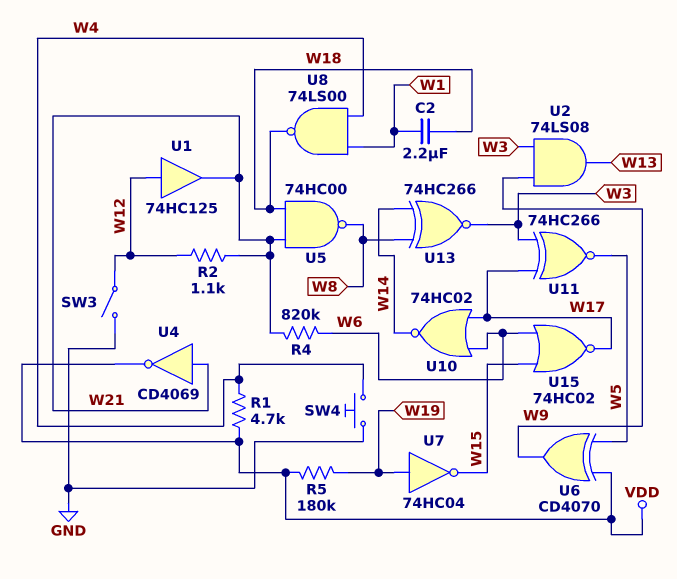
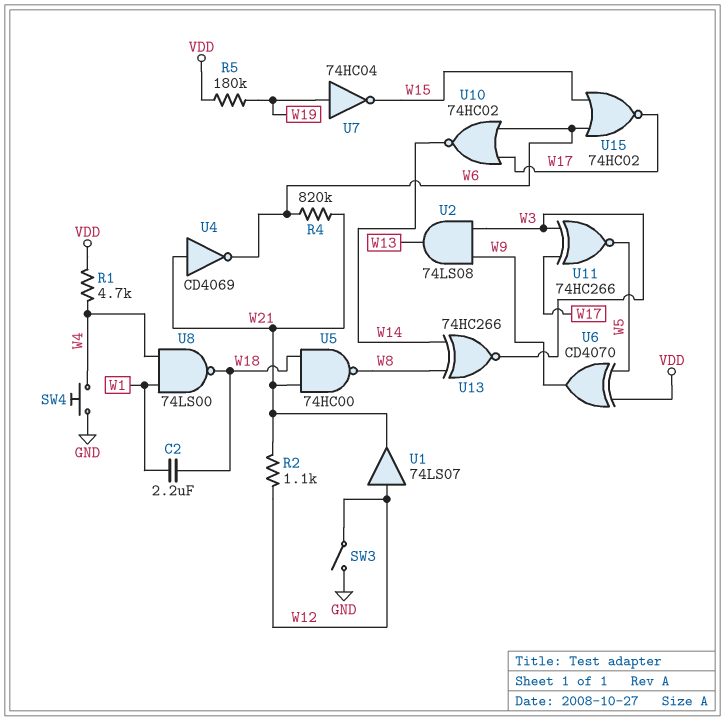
U1: buffer 74HC125 (in W12, out W21) -> buffer 74LS07 (in W12, out W21)
U4: NOT CD4069 (in W21, out VDD) -> NOT CD4069 (in W21, out W6)

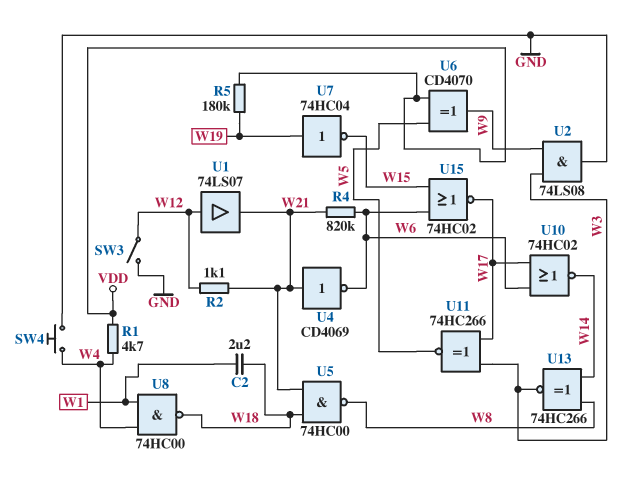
U2: AND 74LS08 (in W3, in W9, out W13) -> AND 74LS08 (in W3, in W9, out GND)
U8: NAND 74LS00 (in W1, in W4, out W18) -> NAND 74HC00 (in W1, in W4, out W18)

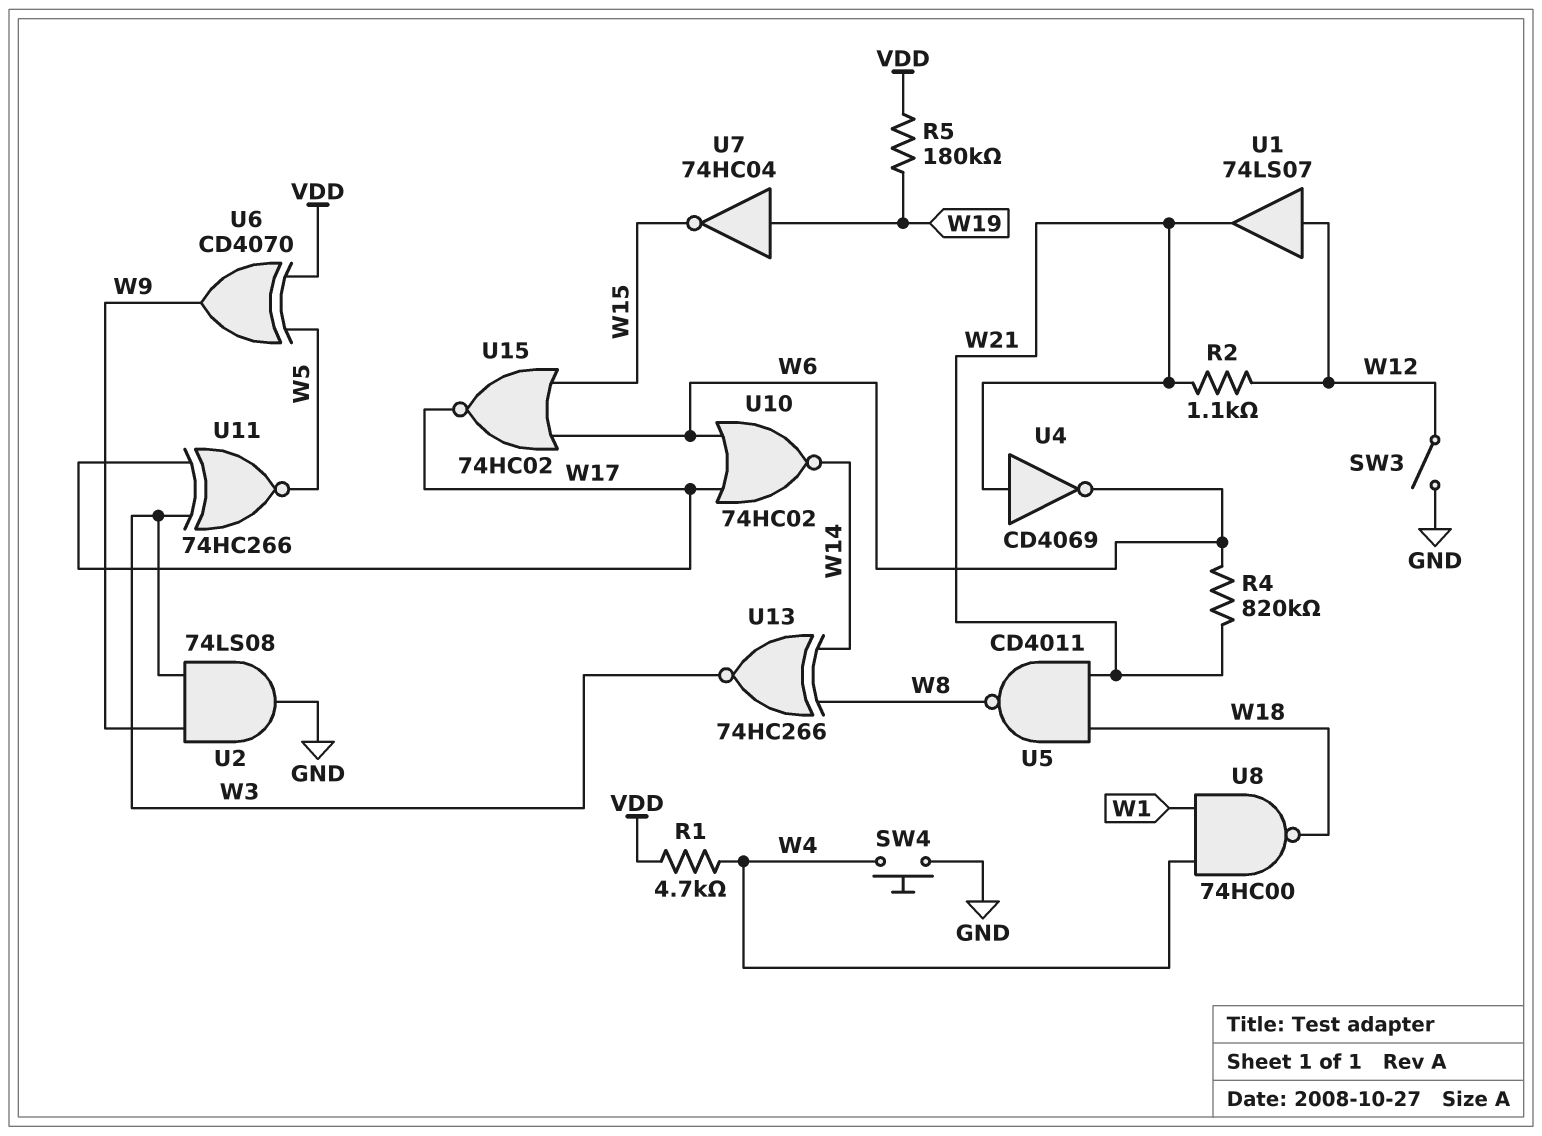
C2: 2.2uF (W1, W18) -> none
U5: NAND 74HC00 (in W18, in W21, out W8) -> NAND CD4011 (in W18, in W21, out W8)

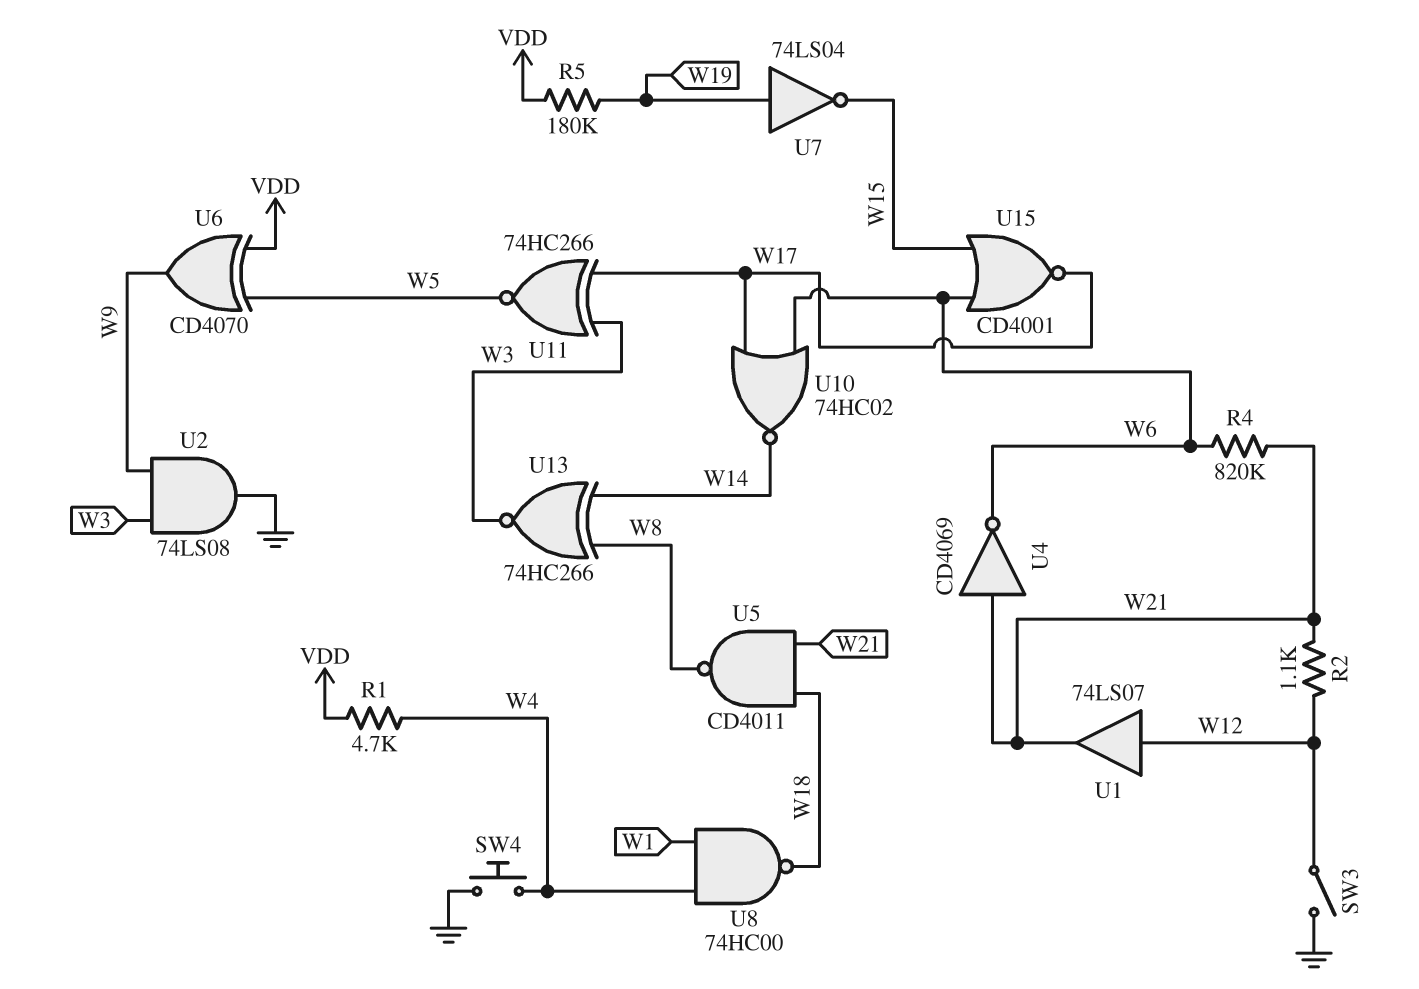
U7: NOT 74HC04 (in W19, out W15) -> NOT 74LS04 (in W19, out W15)
U15: NOR 74HC02 (in W6, in W15, out W17) -> NOR CD4001 (in W6, in W15, out W17)

